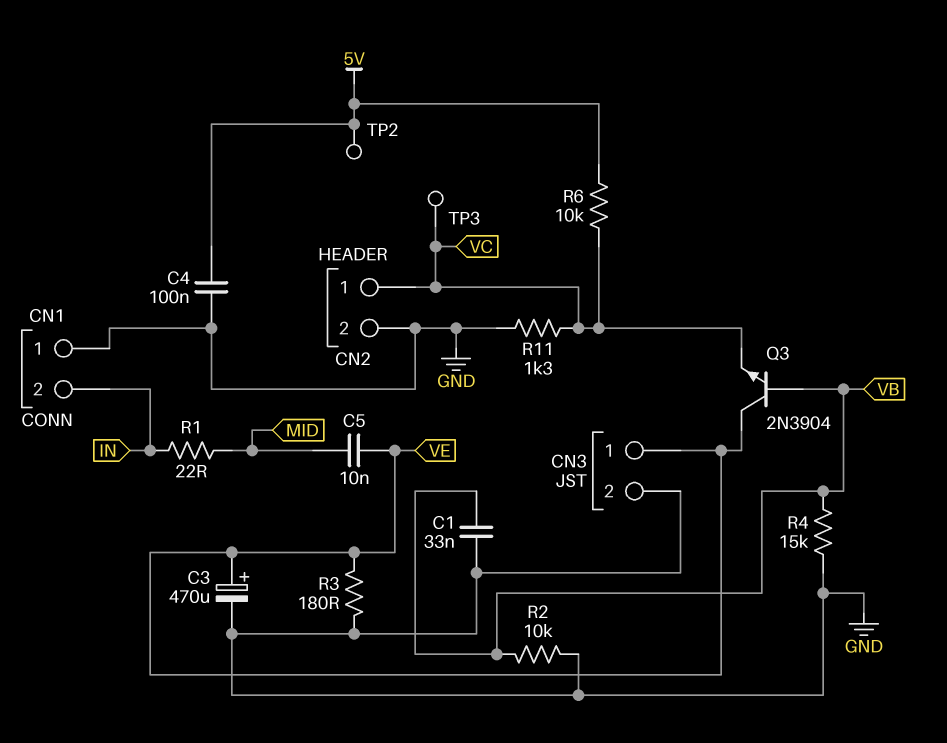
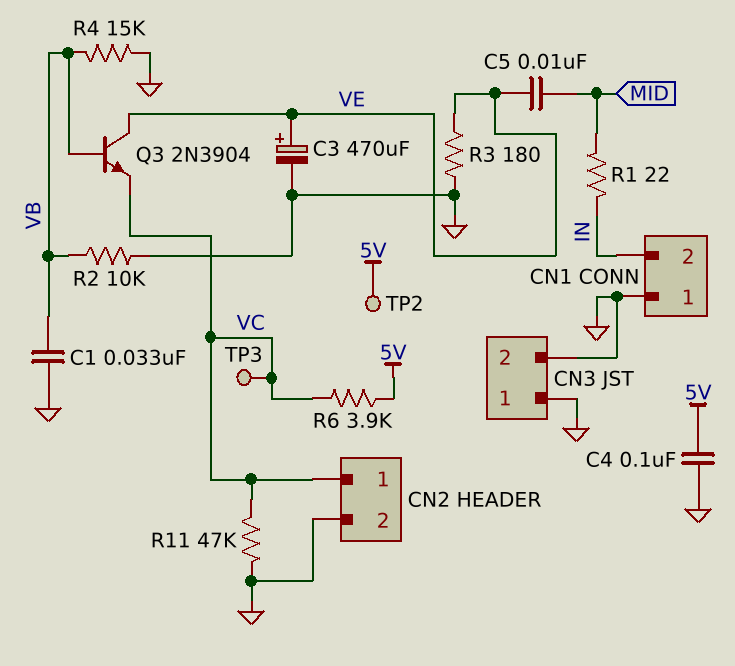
CN3 pin 1: VE -> GND
R6: 10k (5V, VC) -> 3.9k (5V, VC)
R11: 1.3k (GND, VC) -> 47k (GND, VC)

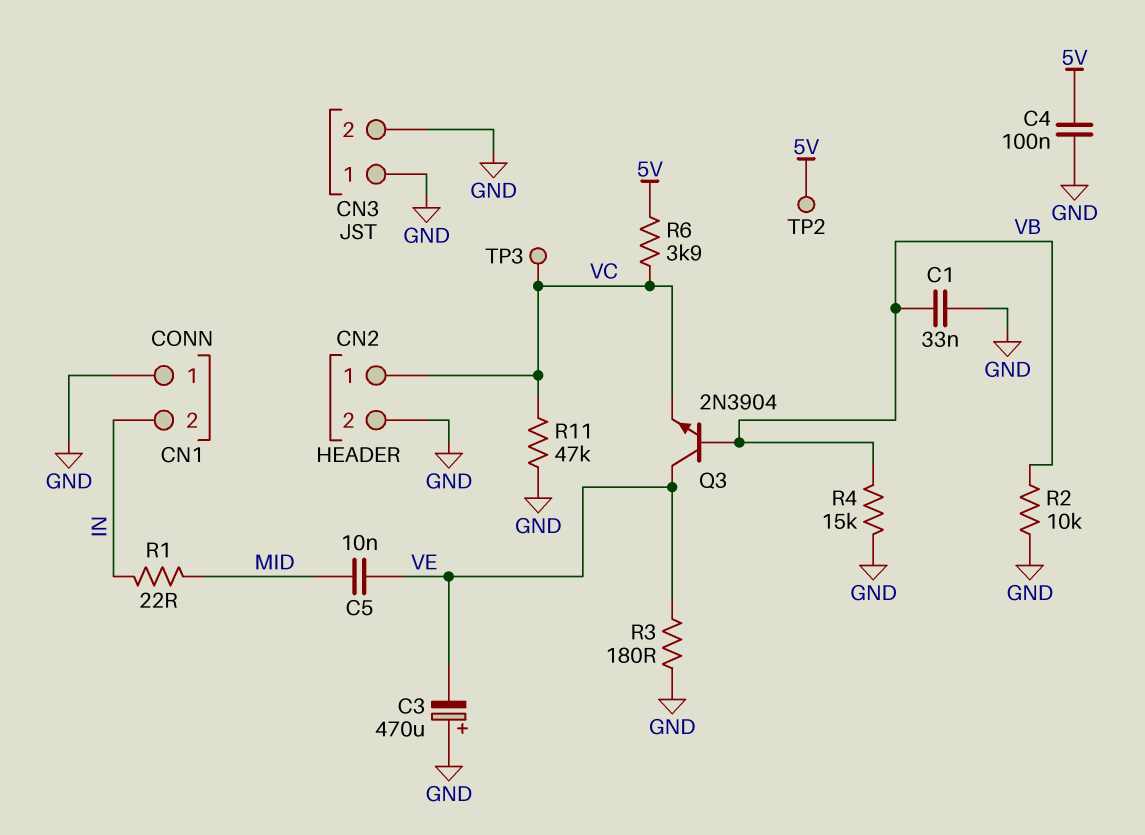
C3: 470uF (plus VE, minus GND) -> 470uF (plus GND, minus VE)

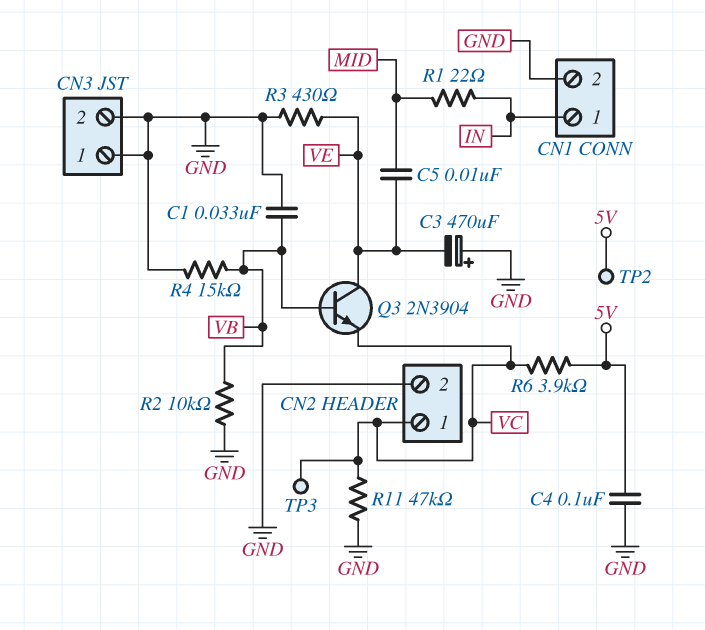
CN1 pin 1: GND -> IN
CN1 pin 2: IN -> GND
R3: 180 (GND, VE) -> 430 (GND, VE)

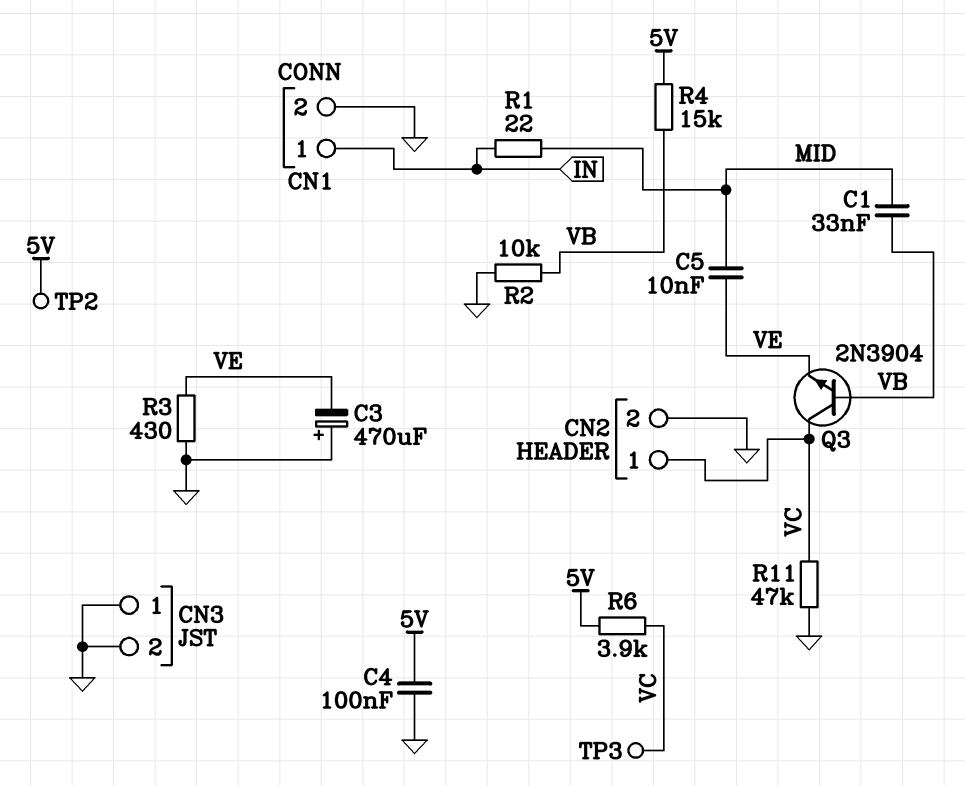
C1: 33nF (GND, VB) -> 33nF (MID, VB)
Q3: NPN 2N3904 (B VB, C VE, E VC) -> NPN 2N3904 (B VB, C VC, E VE)
R4: 15k (GND, VB) -> 15k (5V, VB)

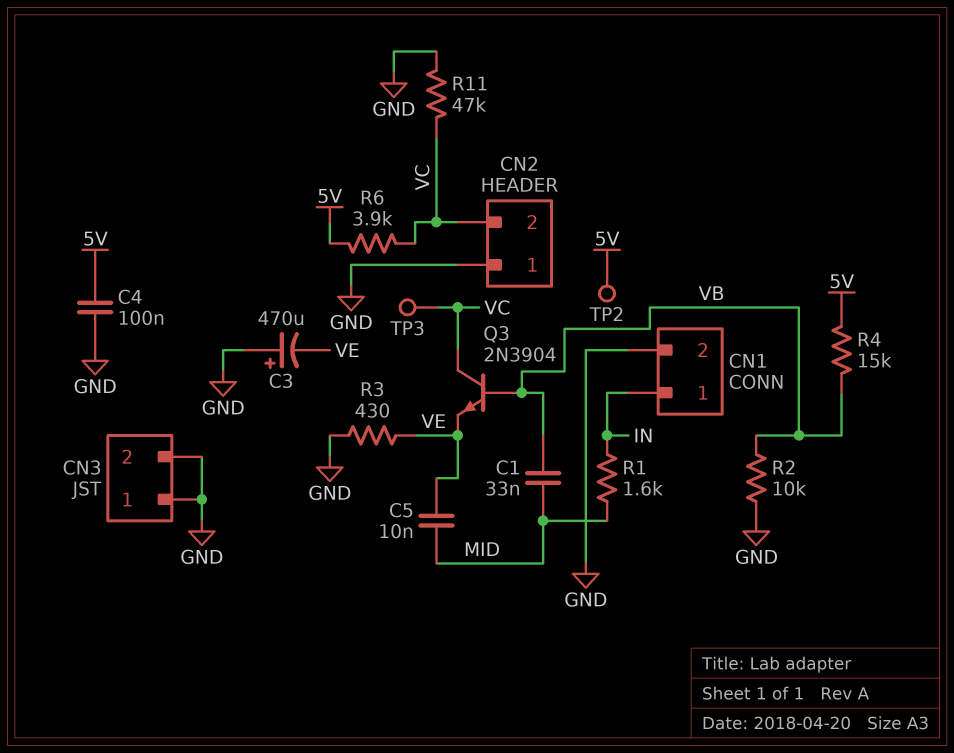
CN2 pin 1: VC -> GND
CN2 pin 2: GND -> VC
R1: 22 (IN, MID) -> 1.6k (IN, MID)

